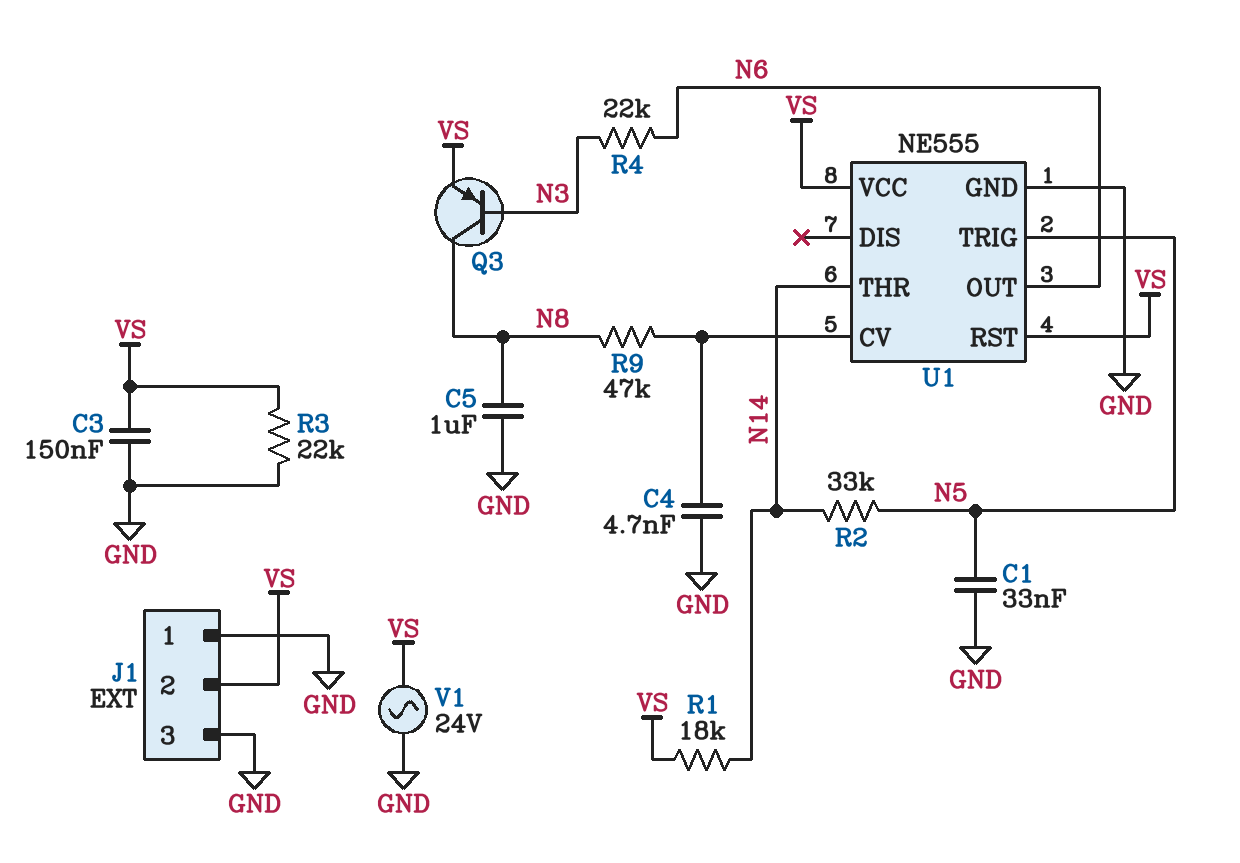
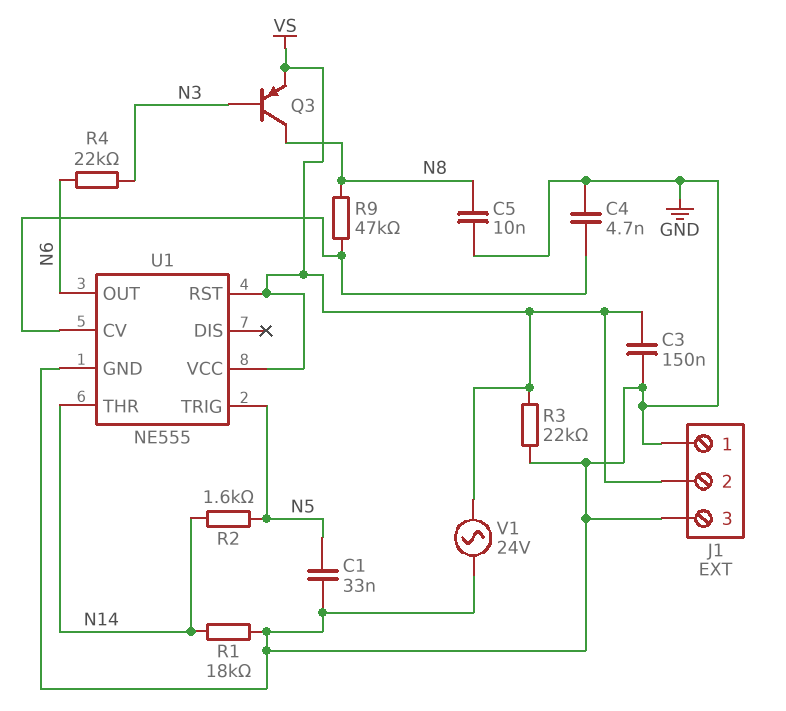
C5: 1uF (GND, N8) -> 10nF (GND, N8)
R1: 18k (N14, VS) -> 18k (GND, N14)
R2: 33k (N5, N14) -> 1.6k (N5, N14)

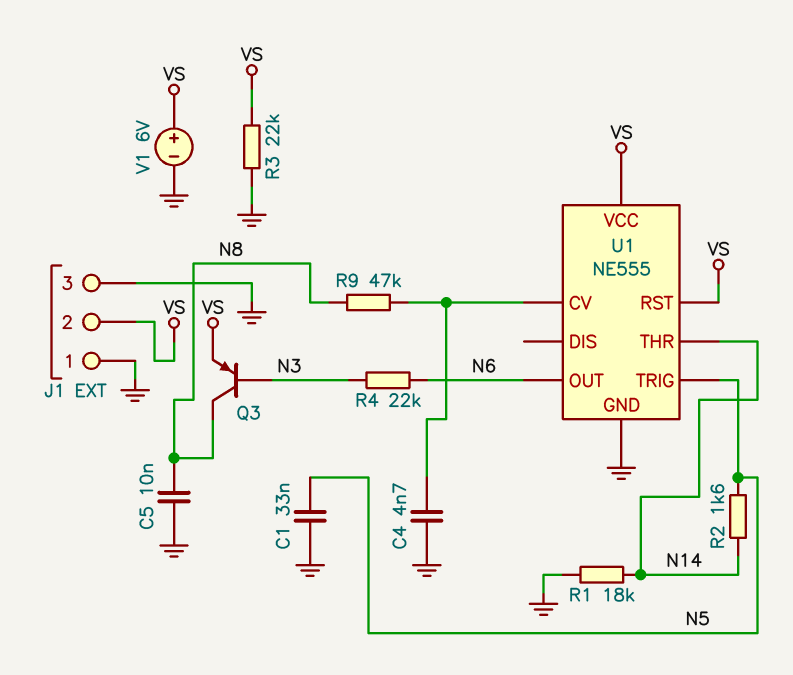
C3: 150nF (GND, VS) -> none
V1: AC 24V (GND, VS) -> 6V (plus VS, minus GND)

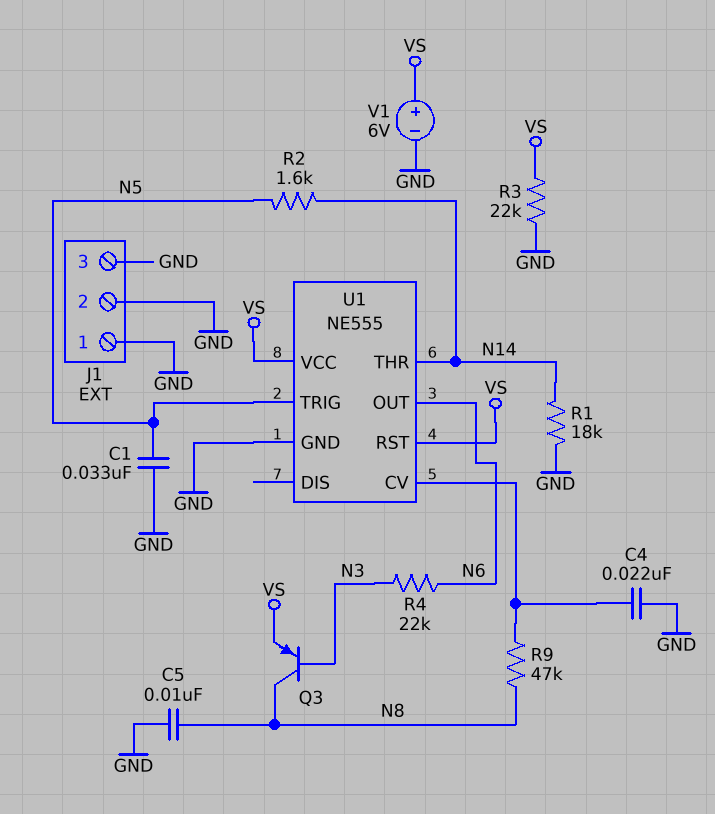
C4: 4.7nF (GND, U1/CV) -> 22nF (GND, U1/CV)
J1 pin 2: VS -> GND

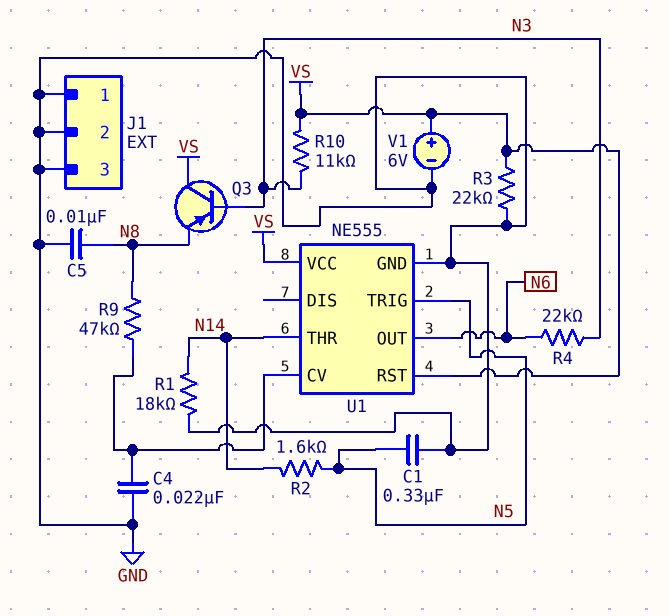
C1: 33nF (GND, N5) -> 330nF (GND, N5)
Q3: PNP (B N3, C N8, E VS) -> PNP (B N3, C VS, E N8)
R10: none -> 11k (N3, VS)

